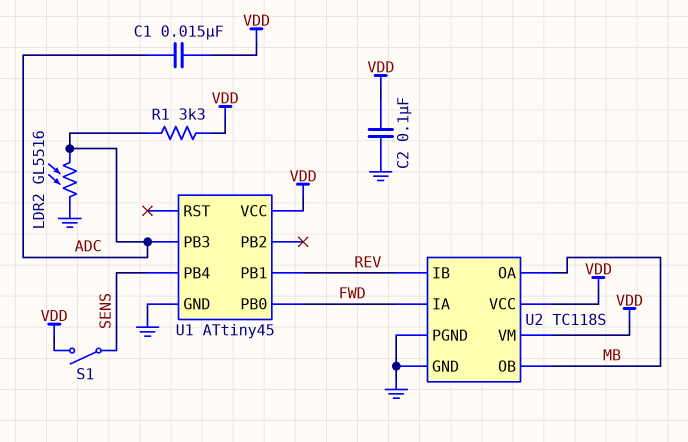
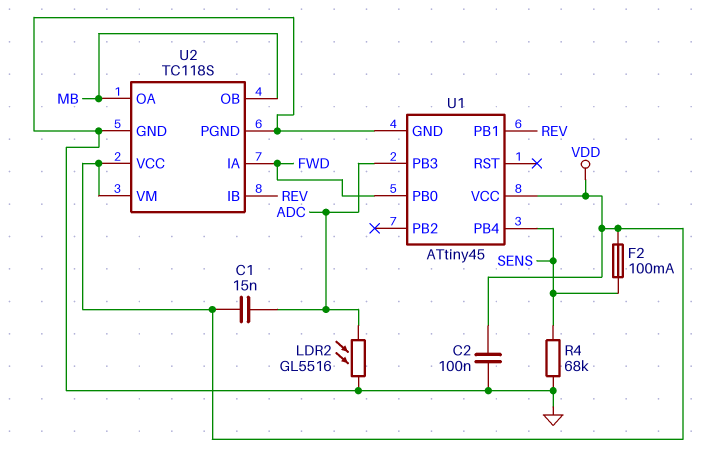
F2: none -> 100mA (SENS, VDD)
R1: 3.3k (ADC, VDD) -> none
R4: none -> 68k (GND, SENS)
S1: switch (SENS, VDD) -> none

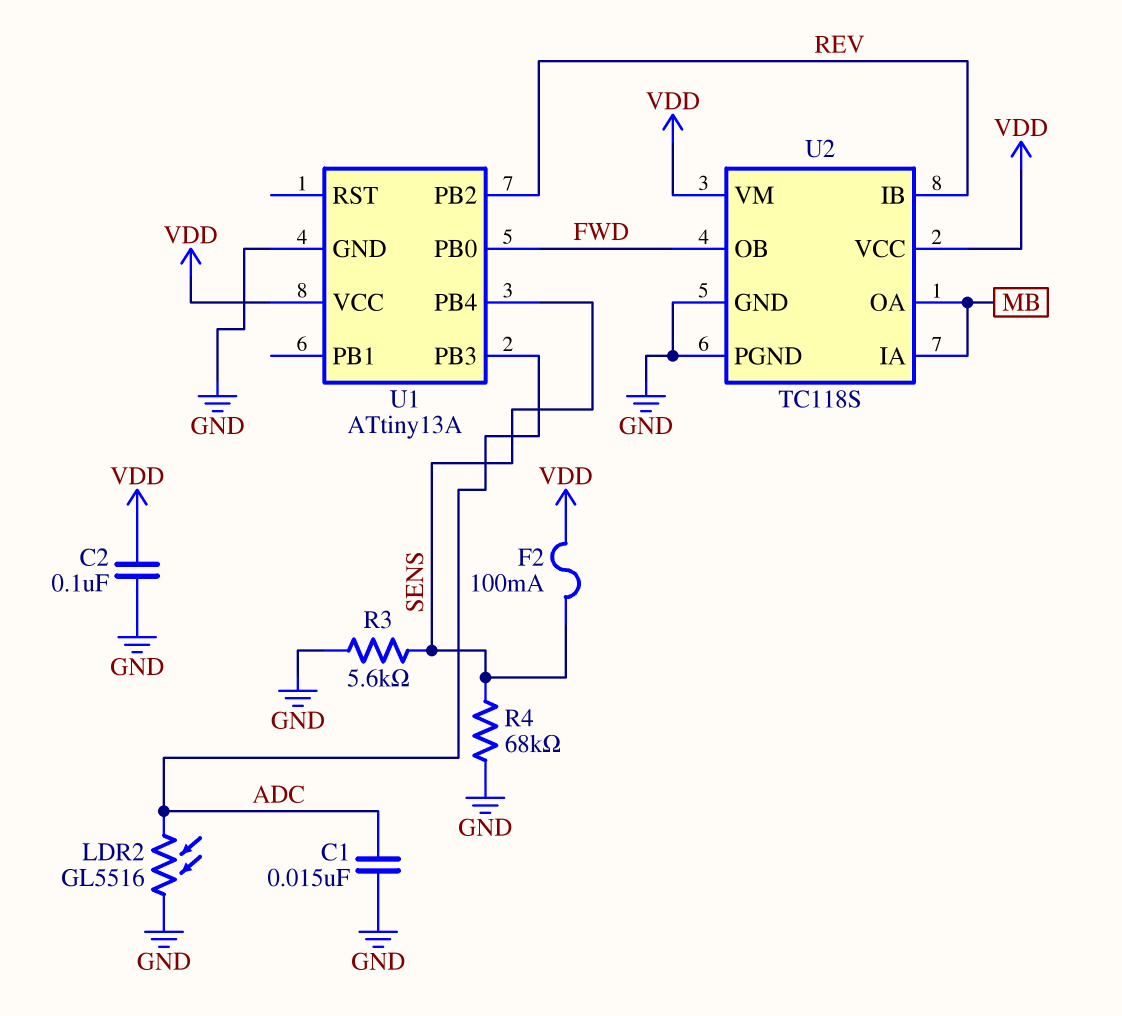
C1: 15nF (ADC, VDD) -> 15nF (ADC, GND)
R3: none -> 5.6k (GND, SENS)
U1: ATtiny45 -> ATtiny13A
U1 pin PB1: REV -> none
U1 pin PB2: none -> REV
U2 pin IA: FWD -> MB
U2 pin OB: MB -> FWD

